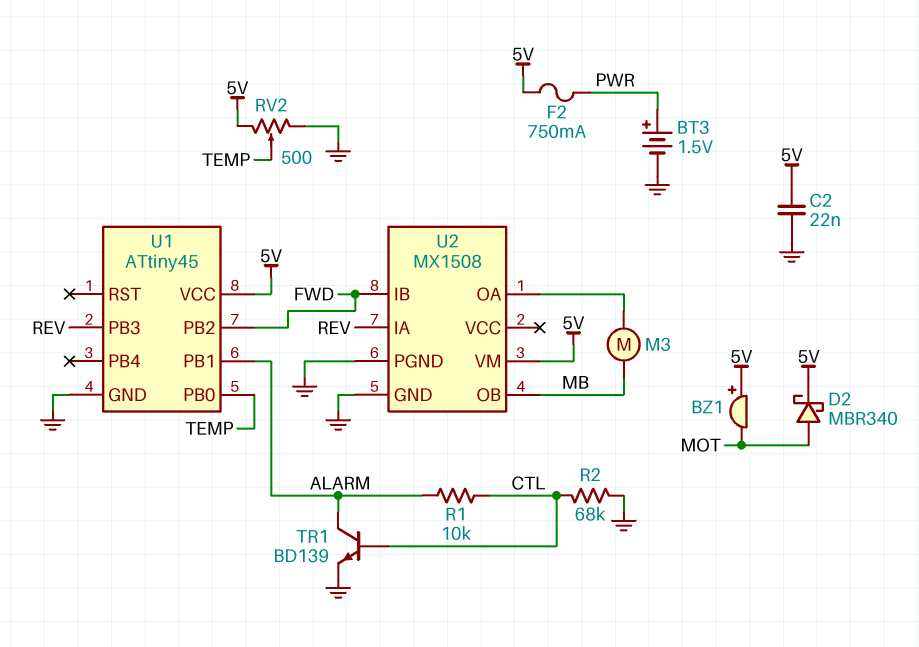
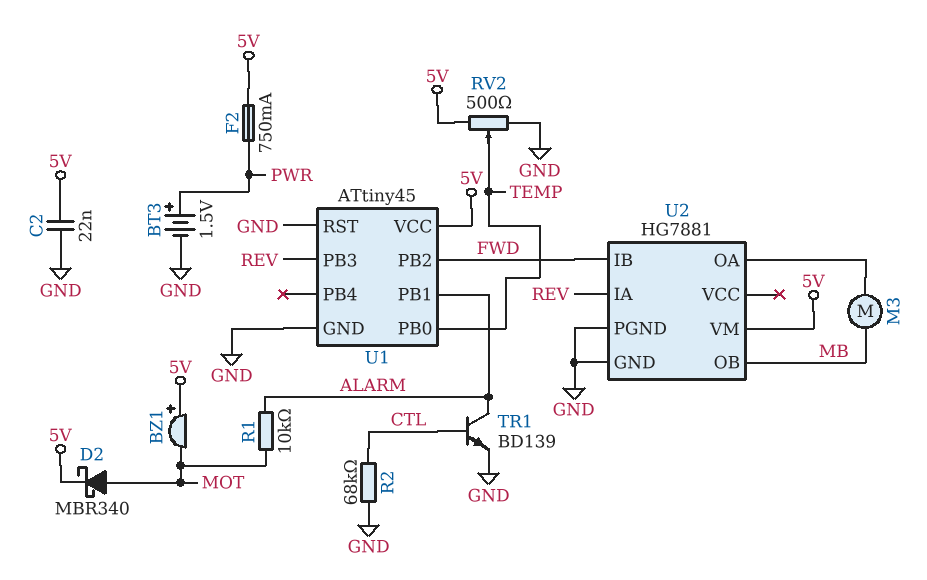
R1: 10k (ALARM, CTL) -> 10k (ALARM, MOT)
U1 pin RST: none -> GND
U2: MX1508 -> HG7881

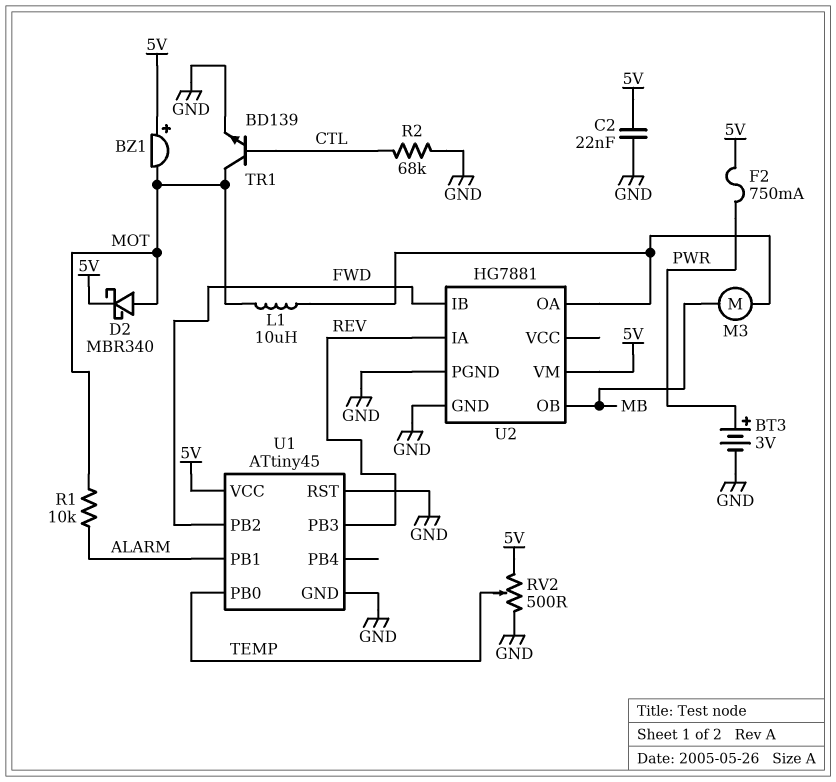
BT3: 1.5V (plus PWR, minus GND) -> 3V (plus PWR, minus GND)
L1: none -> 10uH (MOT, U2/OA)
TR1: NPN BD139 (B CTL, C ALARM, E GND) -> NPN BD139 (B CTL, C MOT, E GND)

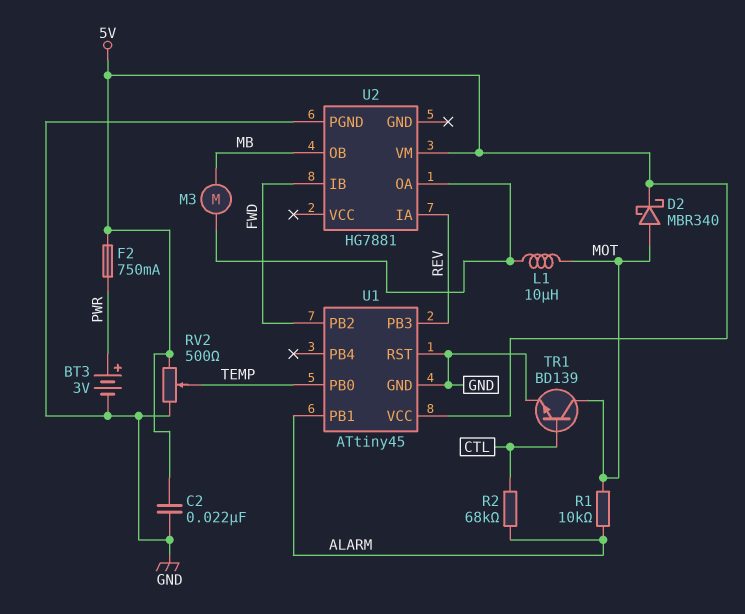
BZ1: buzzer (plus 5V, minus MOT) -> none
R2: 68k (CTL, GND) -> 68k (ALARM, CTL)
U2 pin GND: GND -> none

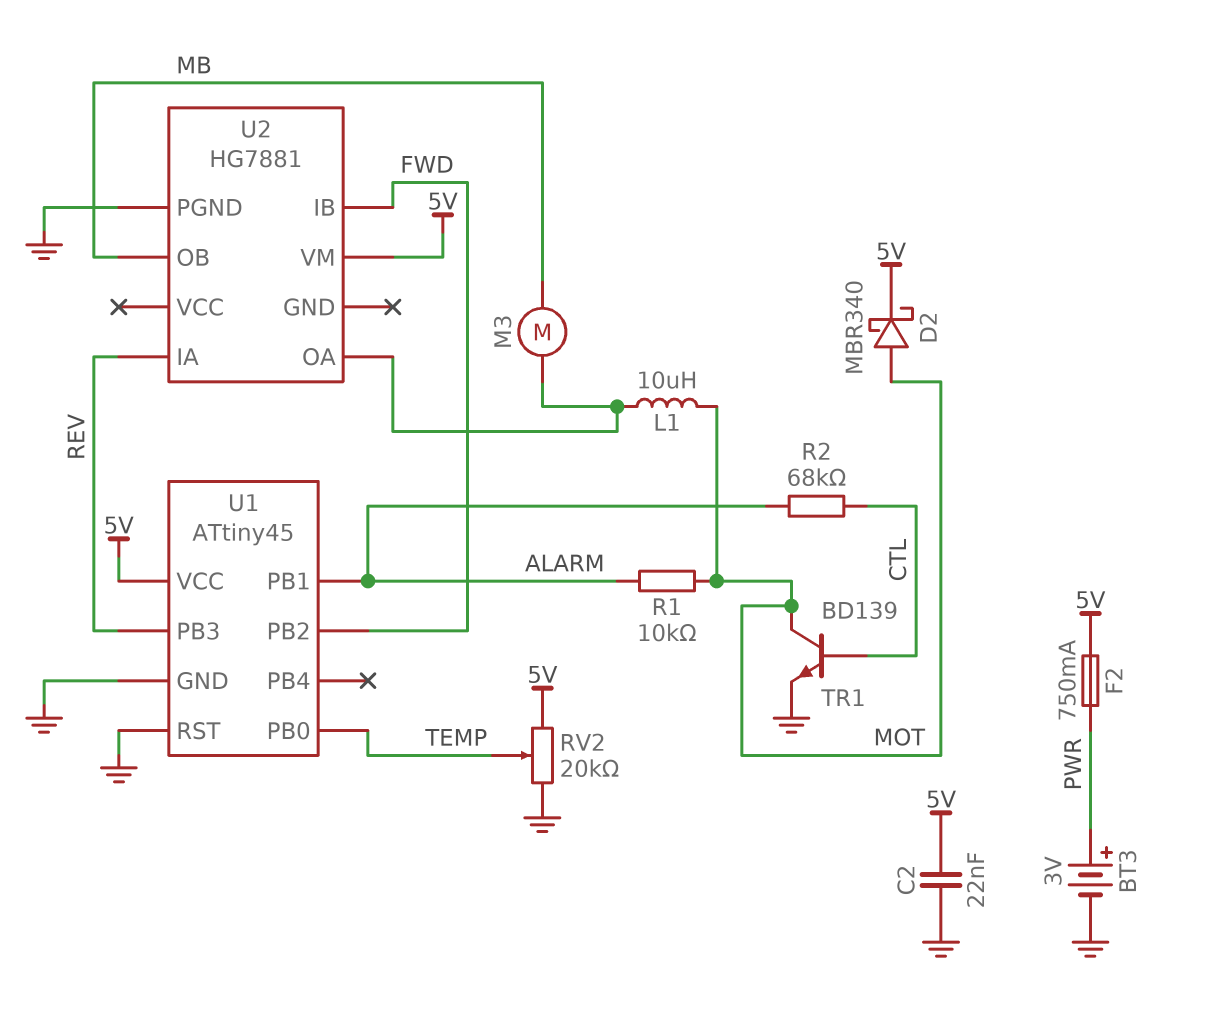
RV2: 500 (5V, GND, wiper TEMP) -> 20k (5V, GND, wiper TEMP)

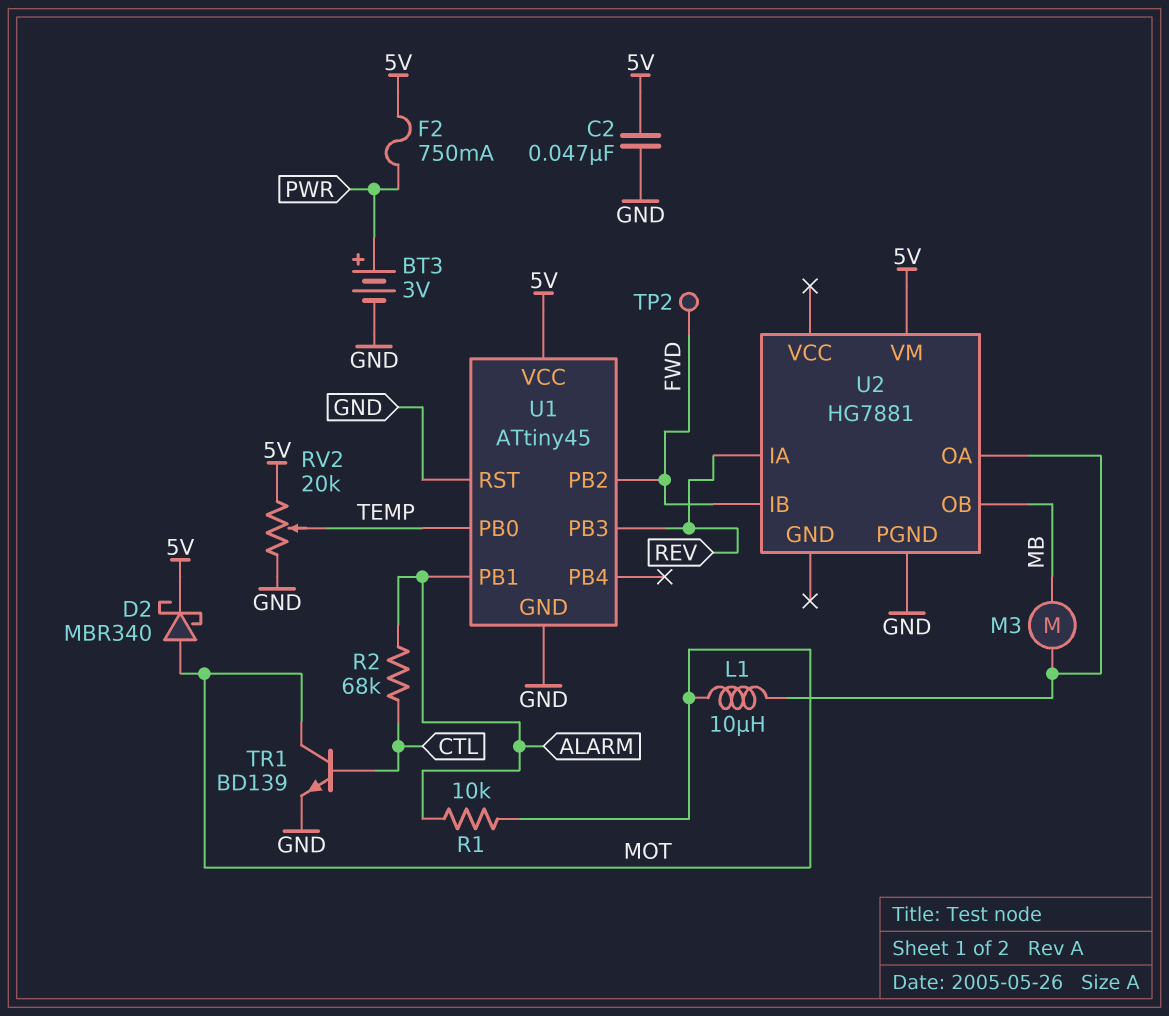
C2: 22nF (5V, GND) -> 47nF (5V, GND)
TP2: none -> test point (FWD)

